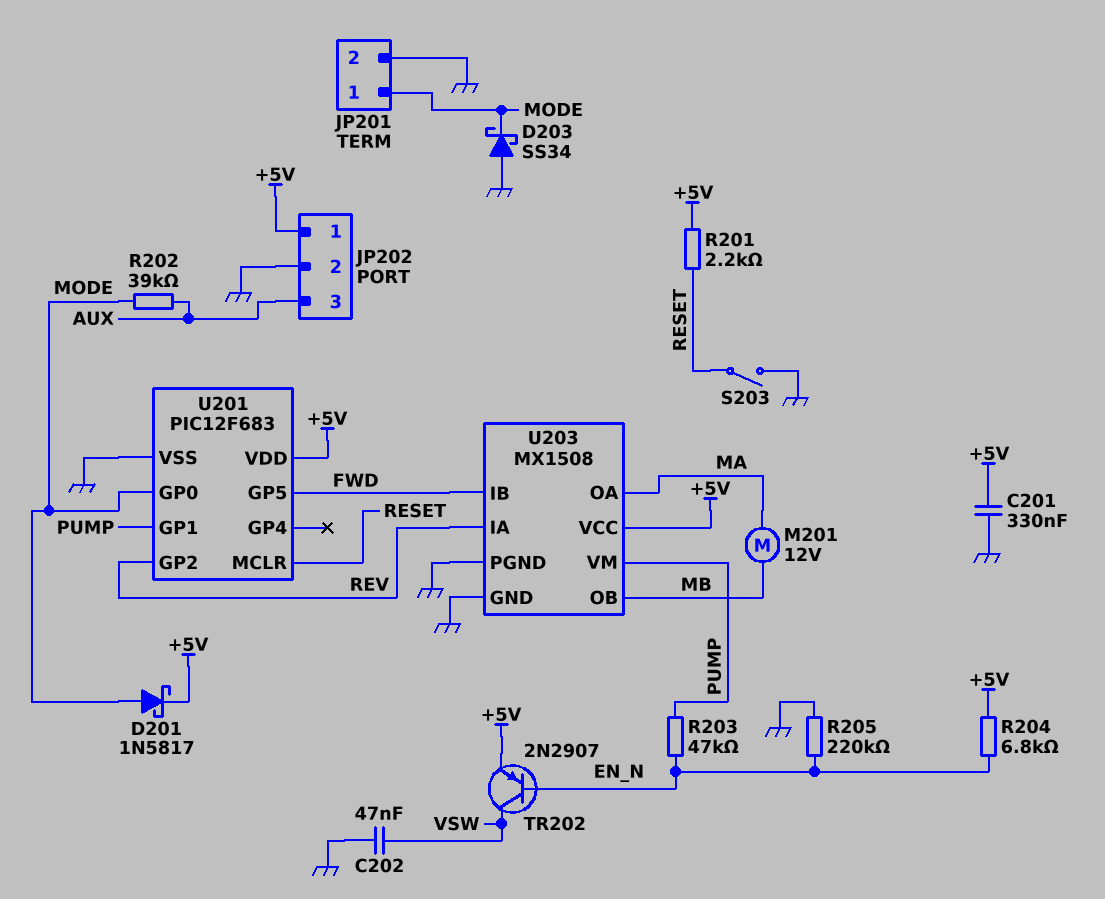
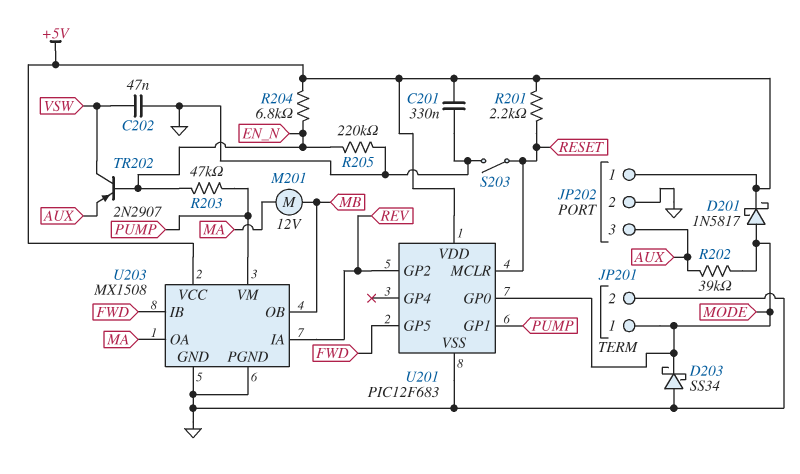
TR202: PNP 2N2907 (B EN_N, C VSW, E +5V) -> PNP 2N2907 (B EN_N, C VSW, E AUX)

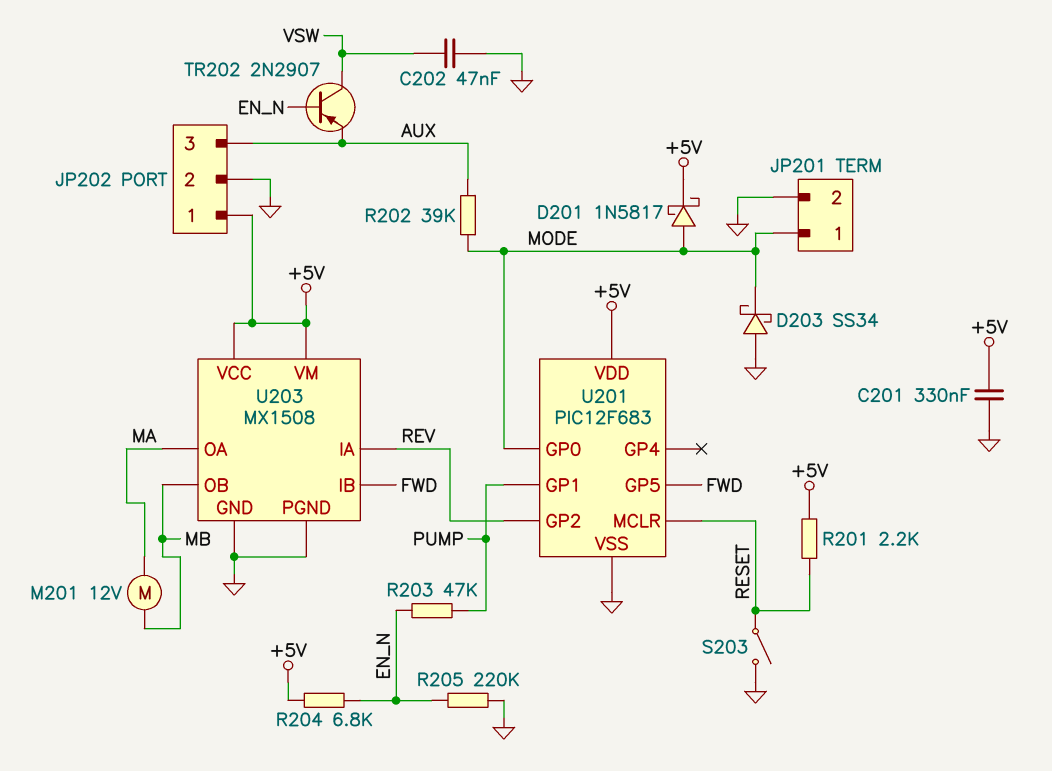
U203 pin VM: PUMP -> +5V

